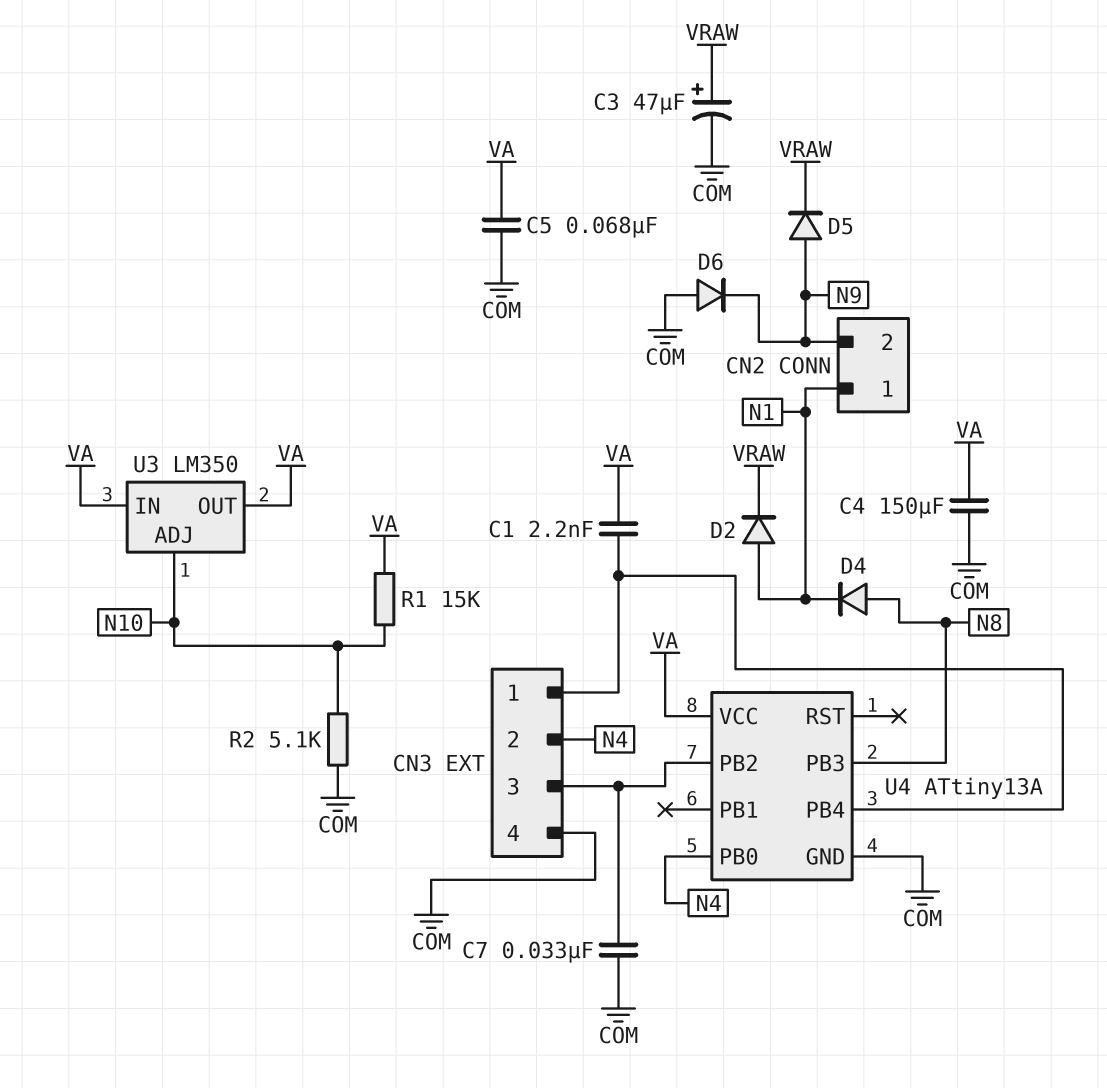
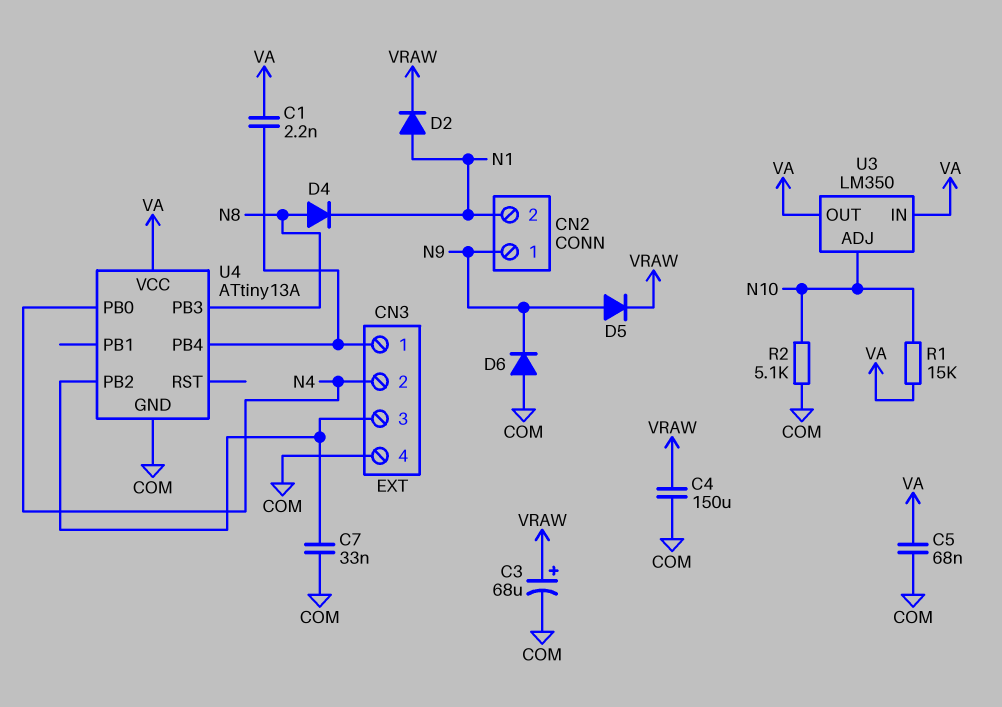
C3: 47uF (plus VRAW, minus COM) -> 68uF (plus VRAW, minus COM)
C4: 150uF (COM, VA) -> 150uF (COM, VRAW)
CN2 pin 1: N1 -> N9
CN2 pin 2: N9 -> N1

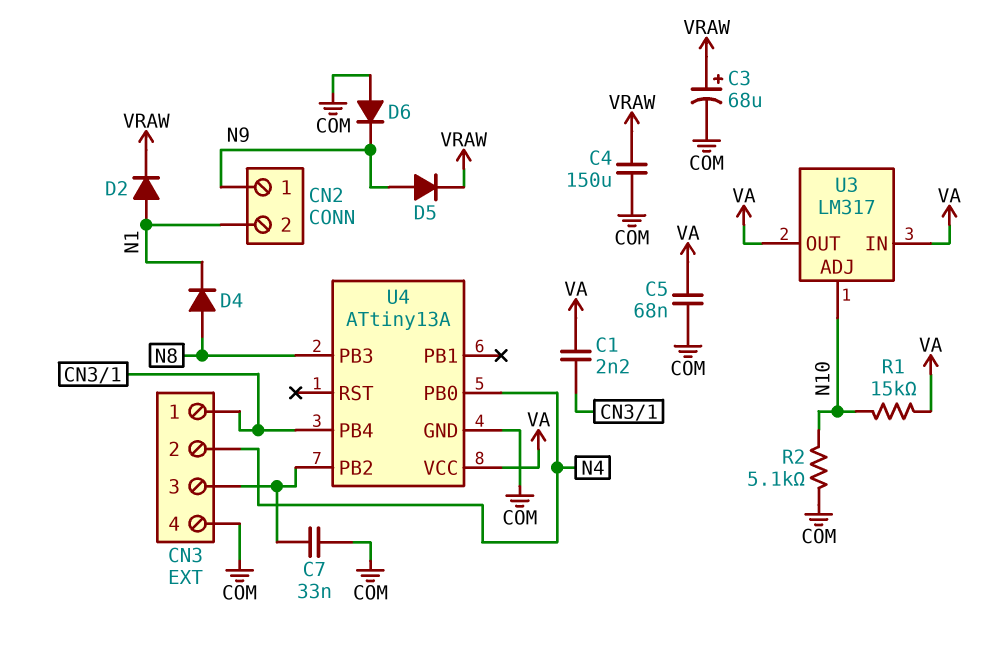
U3: LM350 -> LM317

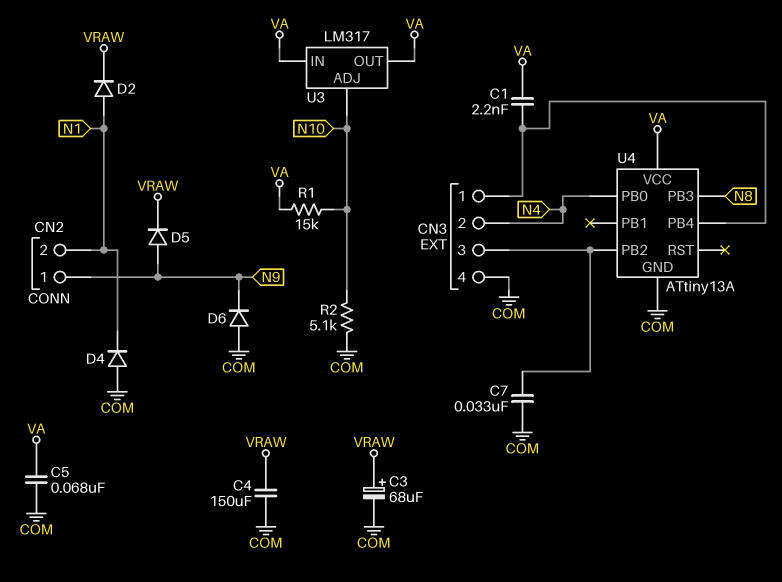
D4: diode (A N8, K N1) -> diode (A COM, K N1)

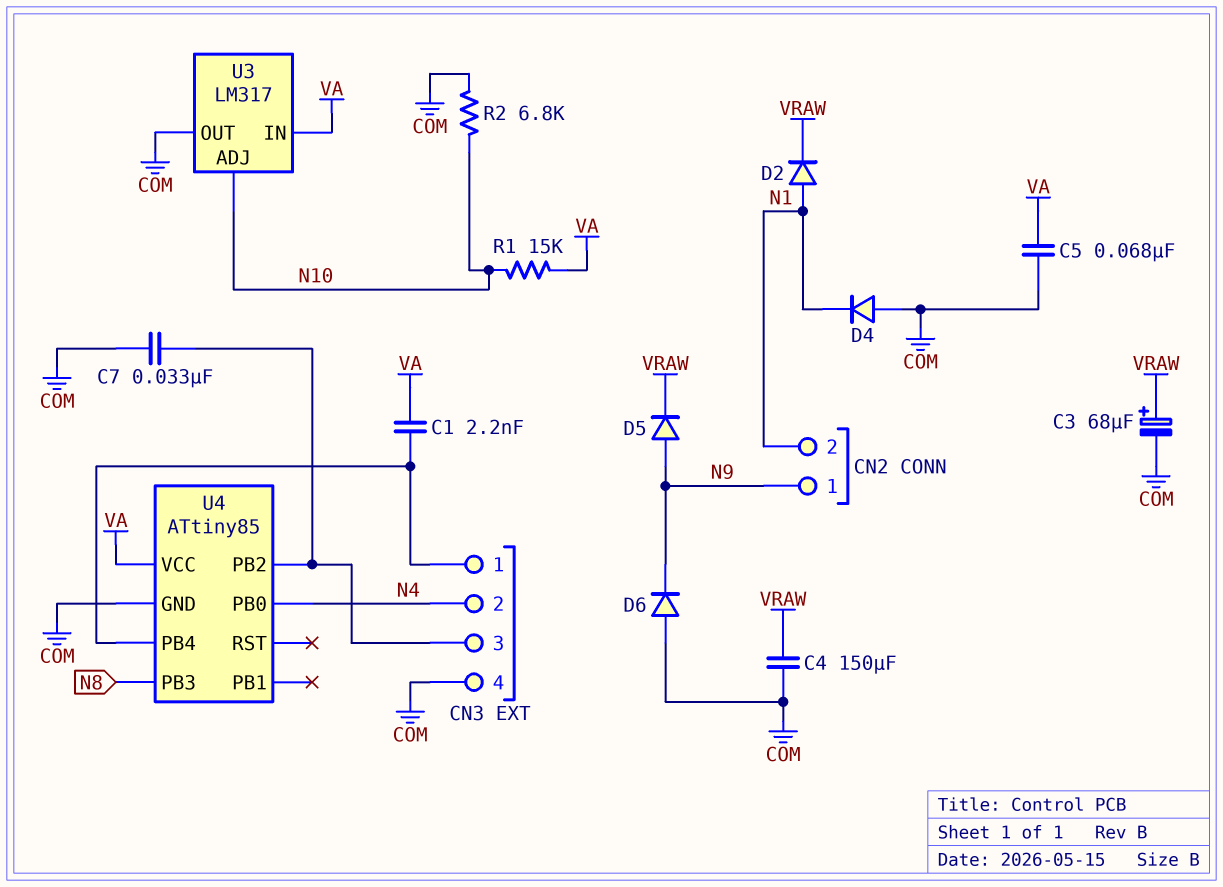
R2: 5.1k (COM, N10) -> 6.8k (COM, N10)
U3 pin OUT: VA -> COM
U4: ATtiny13A -> ATtiny85

